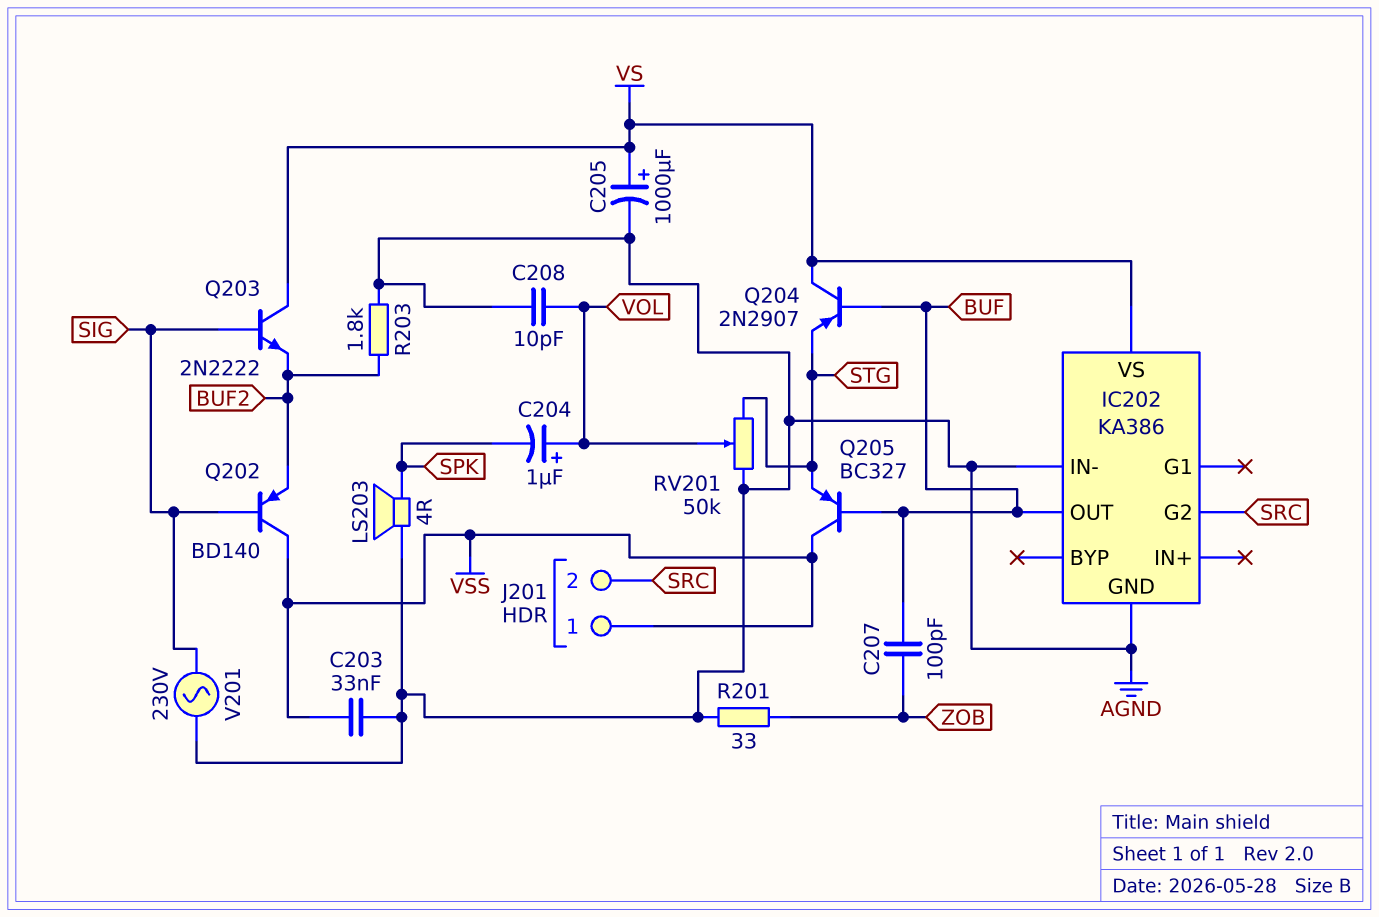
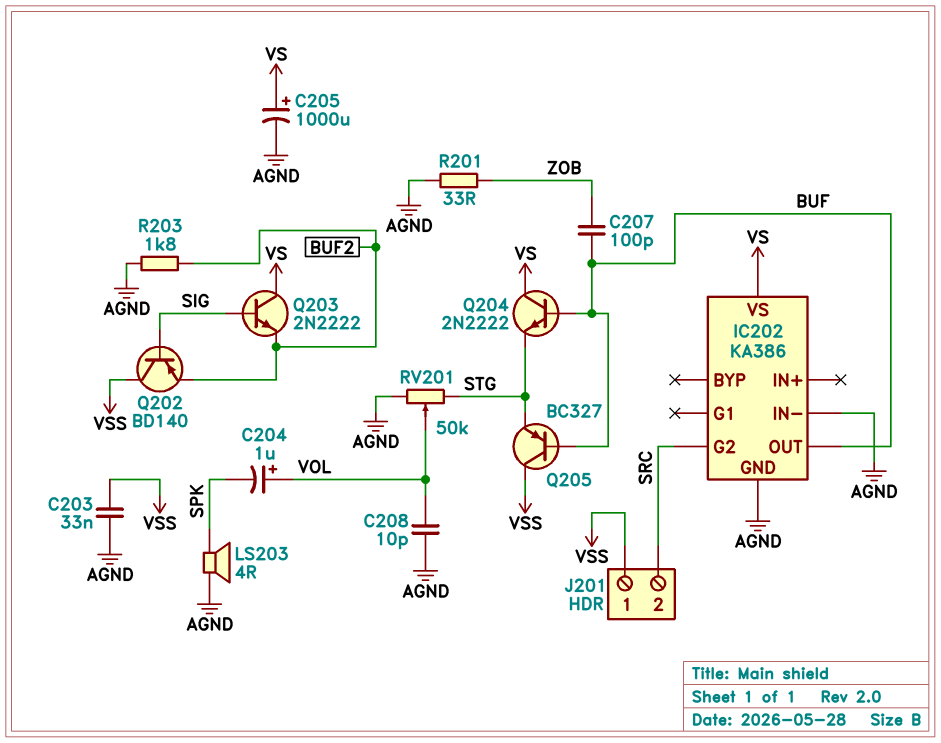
Q204: PNP 2N2907 (B BUF, C VS, E STG) -> NPN 2N2222 (B BUF, C VS, E STG)
V201: AC 230V (AGND, SIG) -> none

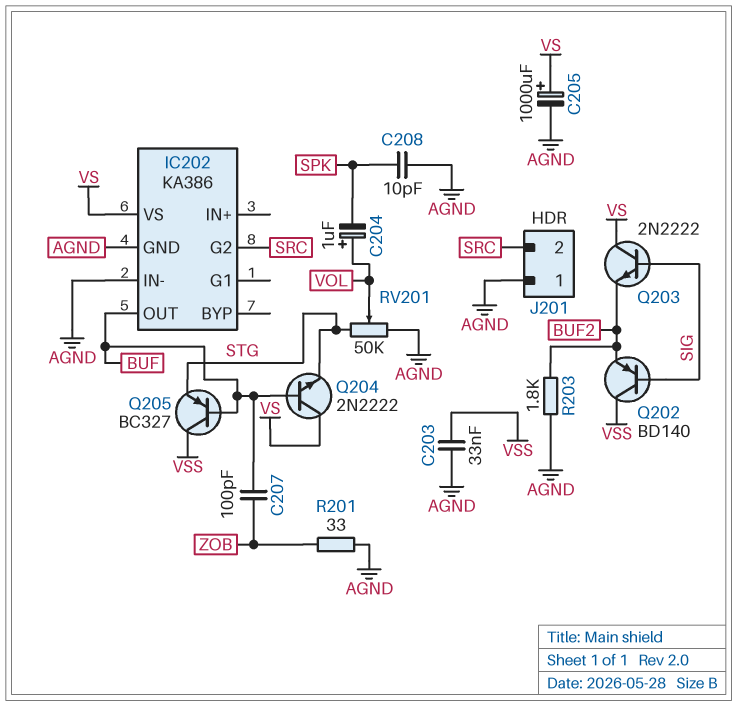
C208: 10pF (AGND, VOL) -> 10pF (AGND, SPK)
J201 pin 1: VSS -> AGND
LS203: speaker 4R (AGND, SPK) -> none

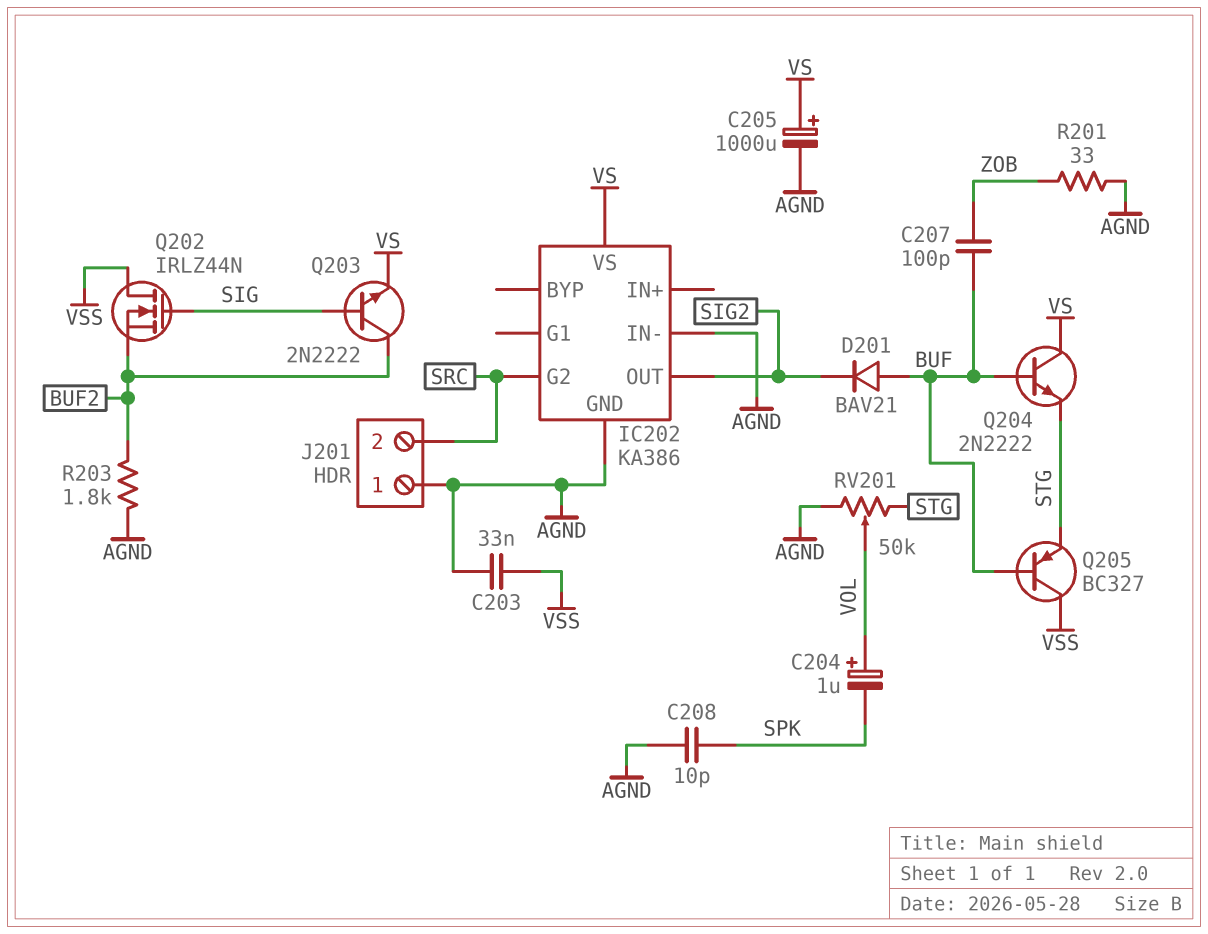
D201: none -> diode BAV21 (A BUF, K SIG2)
IC202 pin OUT: BUF -> SIG2
Q202: PNP BD140 (B SIG, C VSS, E BUF2) -> NMOS IRLZ44N (G SIG, D VSS, S BUF2)
Q203: NPN 2N2222 (B SIG, C VS, E BUF2) -> NPN 2N2222 (B SIG, C BUF2, E VS)

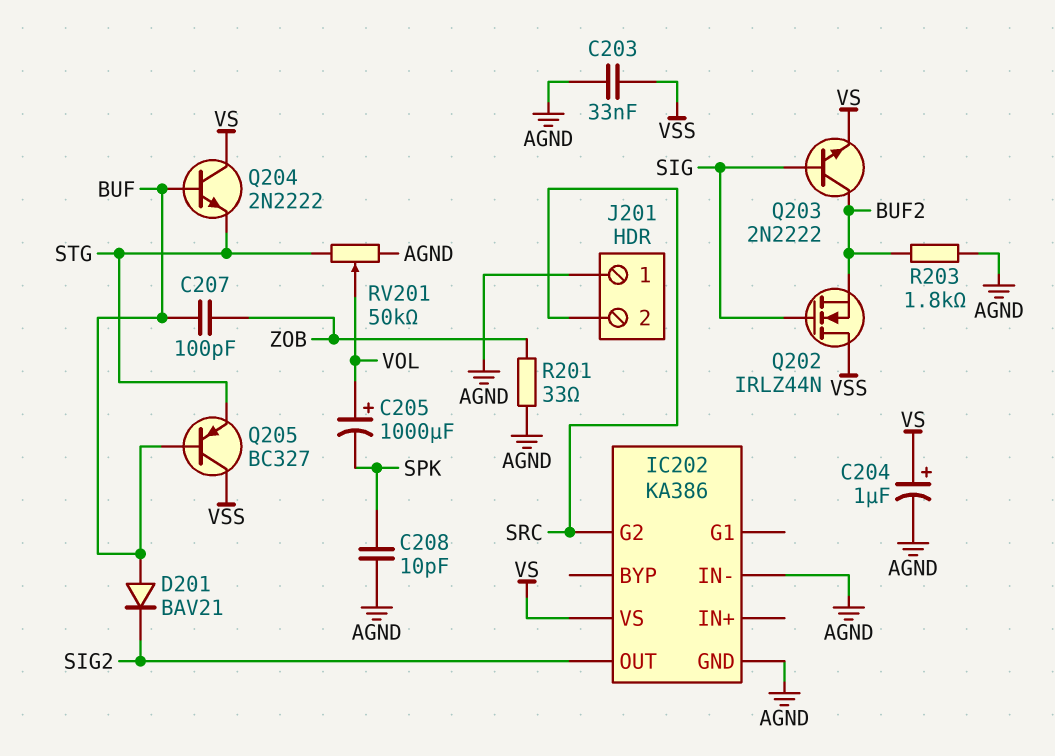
C204: 1uF (plus VOL, minus SPK) -> 1uF (plus VS, minus AGND)
C205: 1000uF (plus VS, minus AGND) -> 1000uF (plus VOL, minus SPK)

